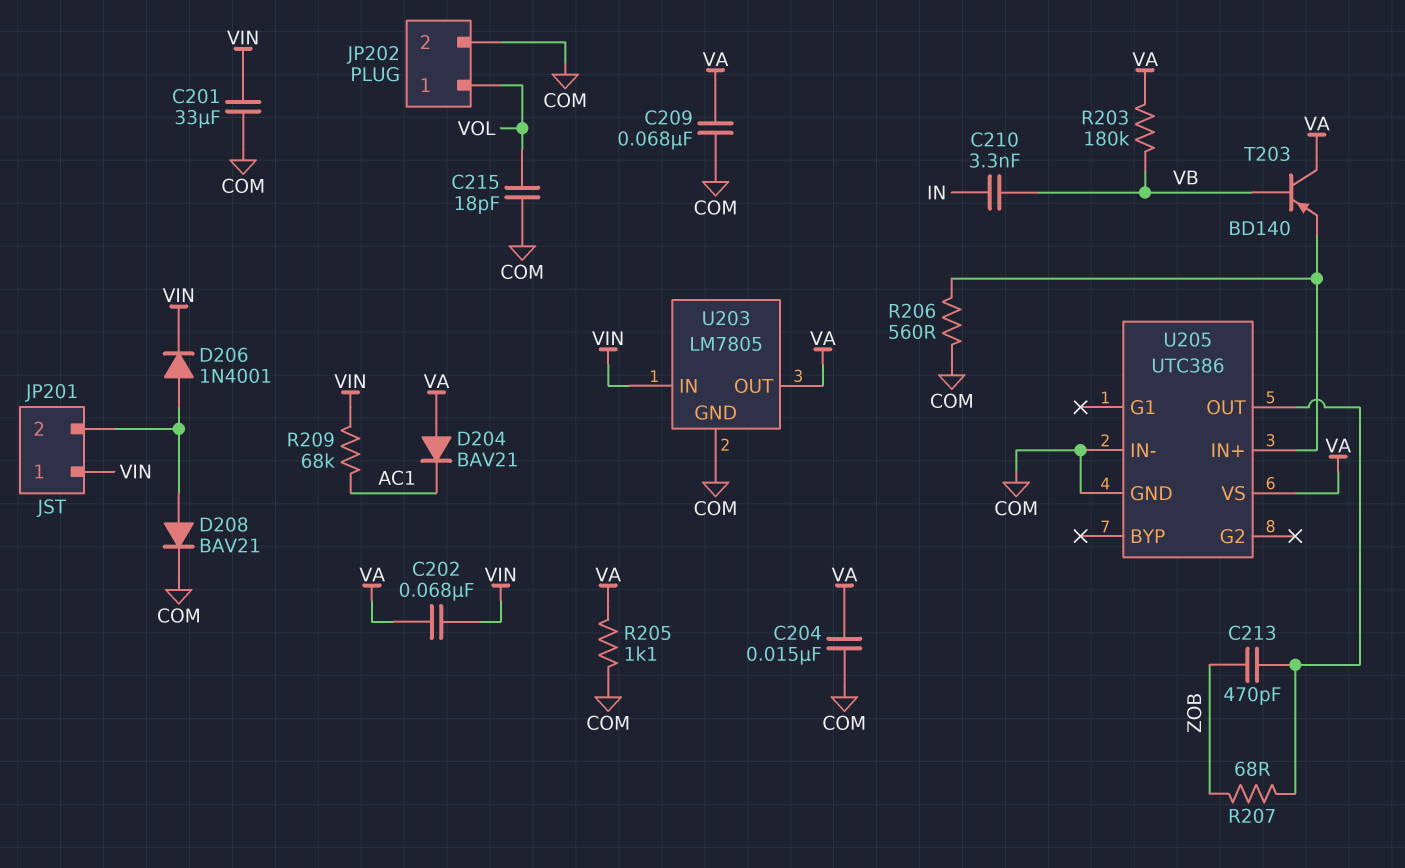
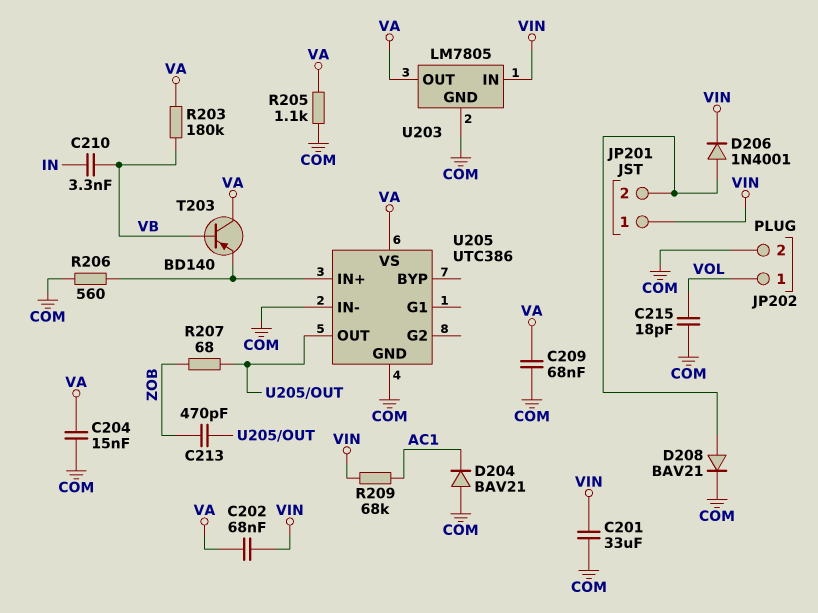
D204: diode BAV21 (A VA, K AC1) -> diode BAV21 (A COM, K AC1)

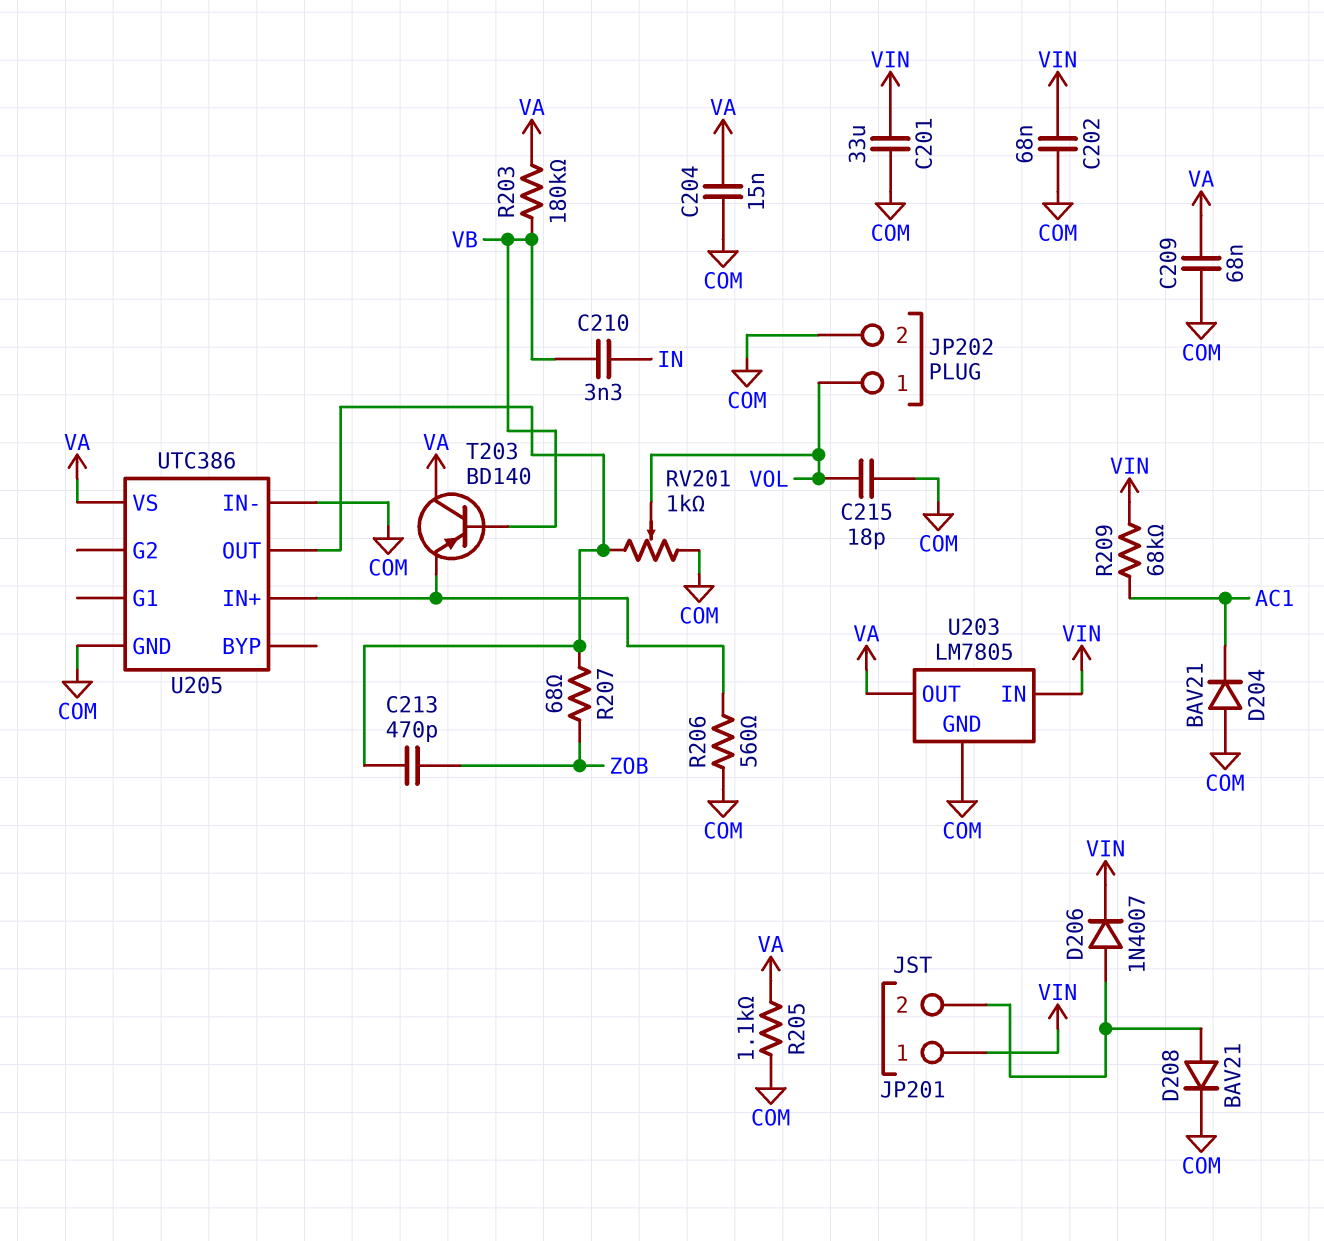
C202: 68nF (VA, VIN) -> 68nF (COM, VIN)
D206: diode 1N4001 (A JP201/2, K VIN) -> diode 1N4007 (A JP201/2, K VIN)
RV201: none -> 1k (COM, U205/OUT, wiper VOL)

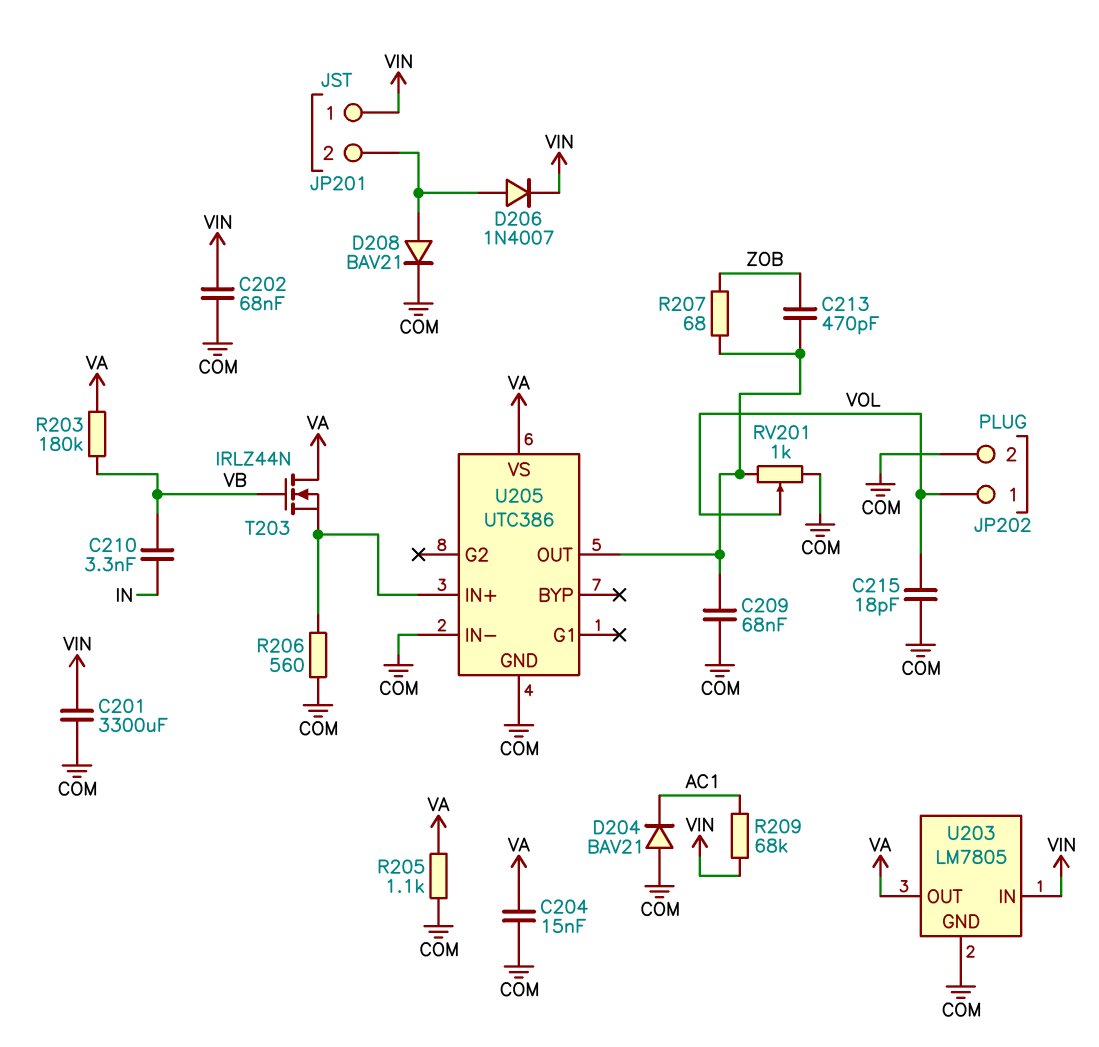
C201: 33uF (COM, VIN) -> 3300uF (COM, VIN)
C209: 68nF (COM, VA) -> 68nF (COM, U205/OUT)
T203: PNP BD140 (B VB, C VA, E U205/IN+) -> NMOS IRLZ44N (G VB, D VA, S U205/IN+)

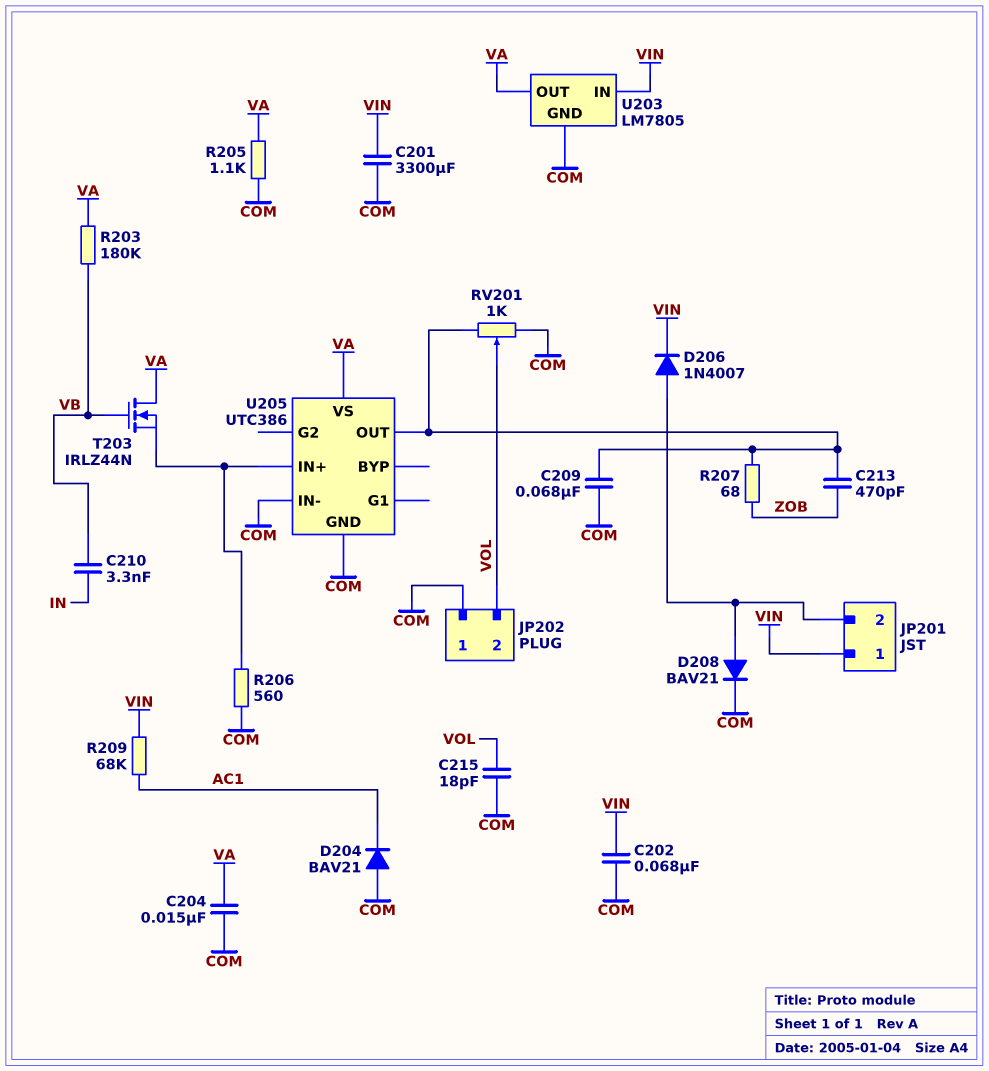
JP202 pin 1: VOL -> COM
JP202 pin 2: COM -> VOL

